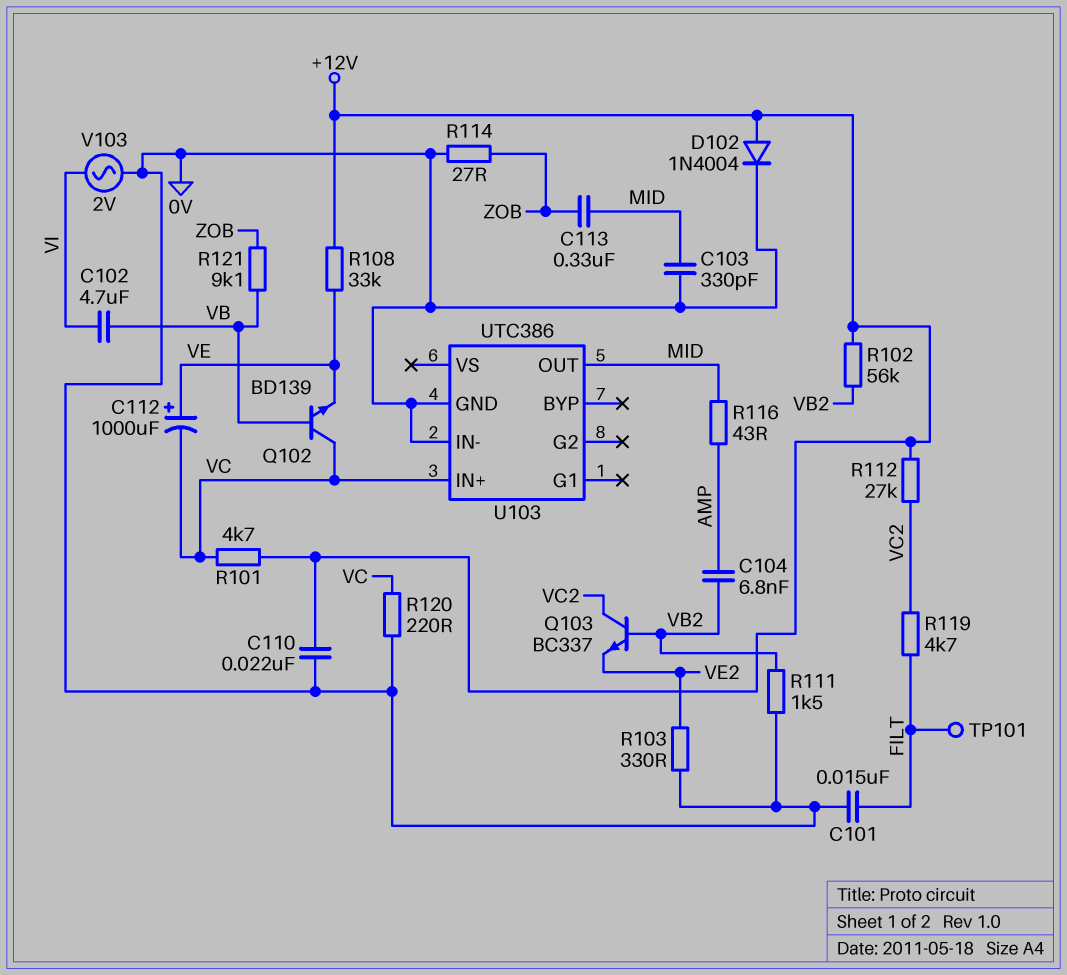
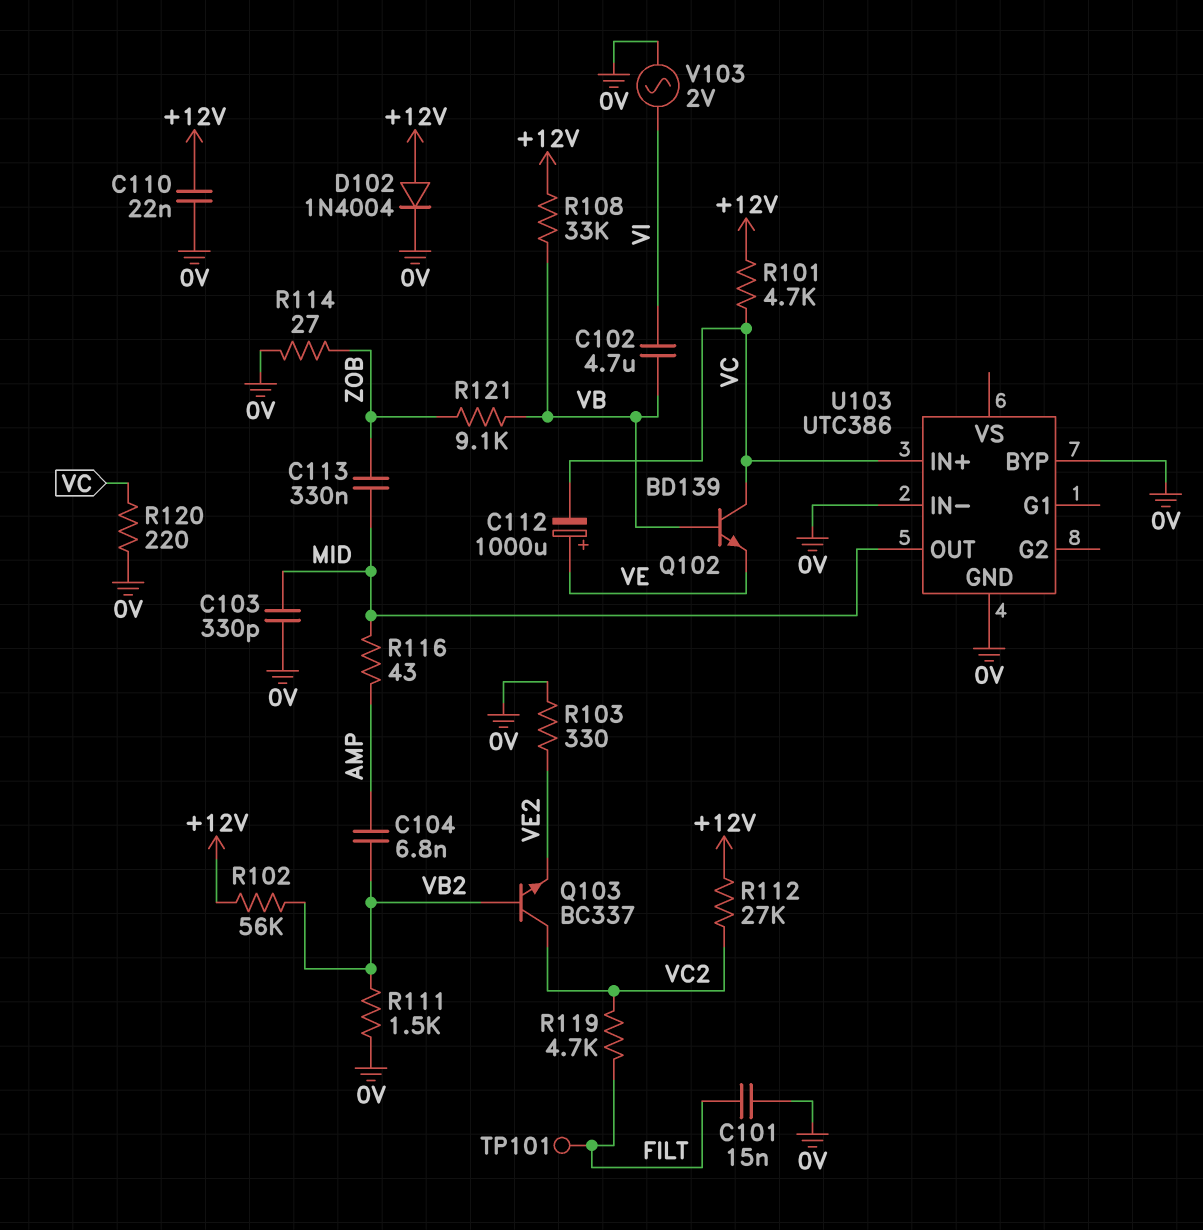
R108: 33k (+12V, VE) -> 33k (+12V, VB)
U103 pin BYP: none -> 0V

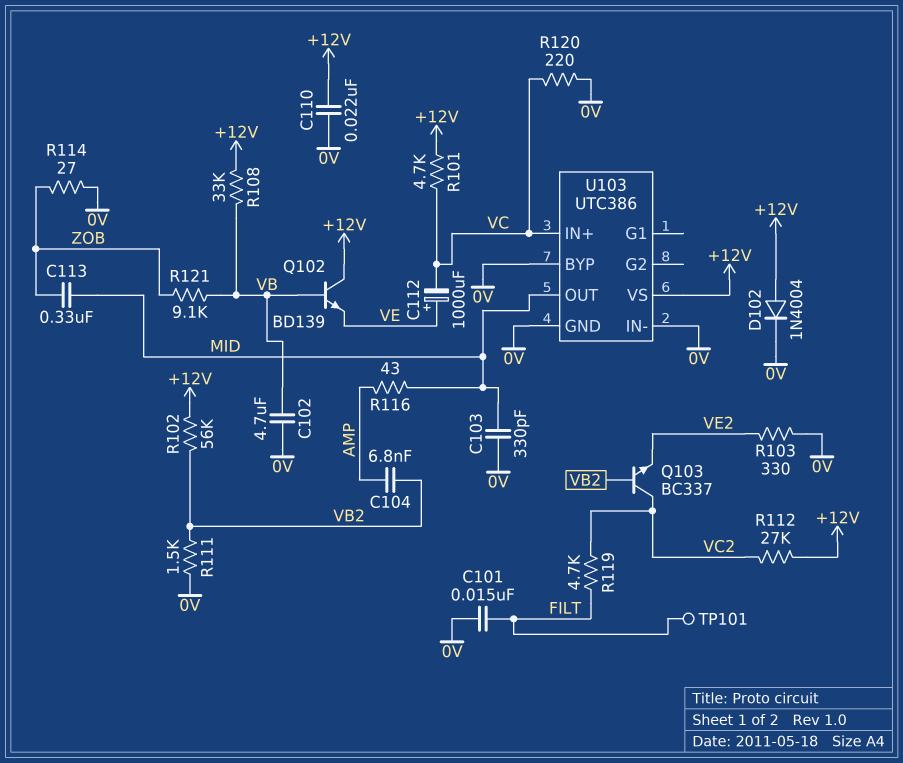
C102: 4.7uF (VB, VI) -> 4.7uF (0V, VB)
Q102: NPN BD139 (B VB, C VC, E VE) -> NPN BD139 (B VB, C +12V, E VE)
U103 pin VS: none -> +12V
V103: AC 2V (0V, VI) -> none

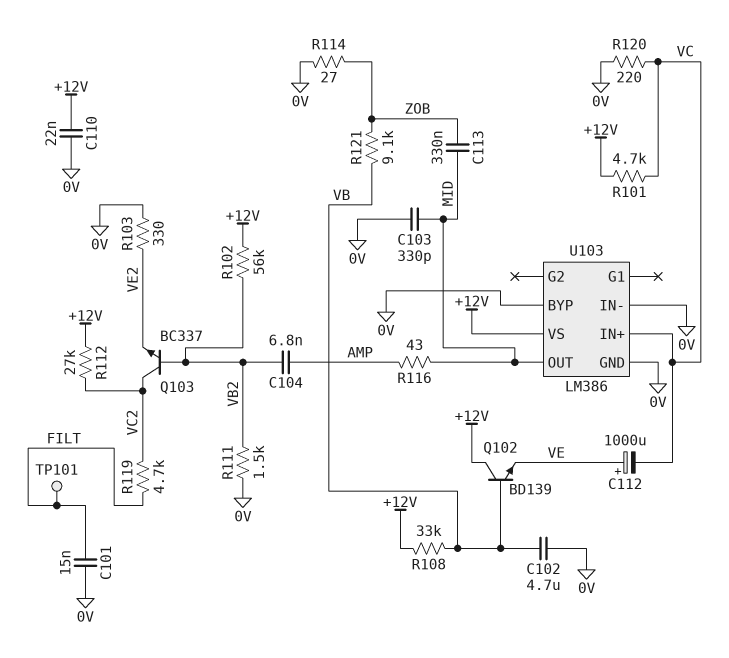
D102: diode 1N4004 (A +12V, K 0V) -> none
U103: UTC386 -> LM386

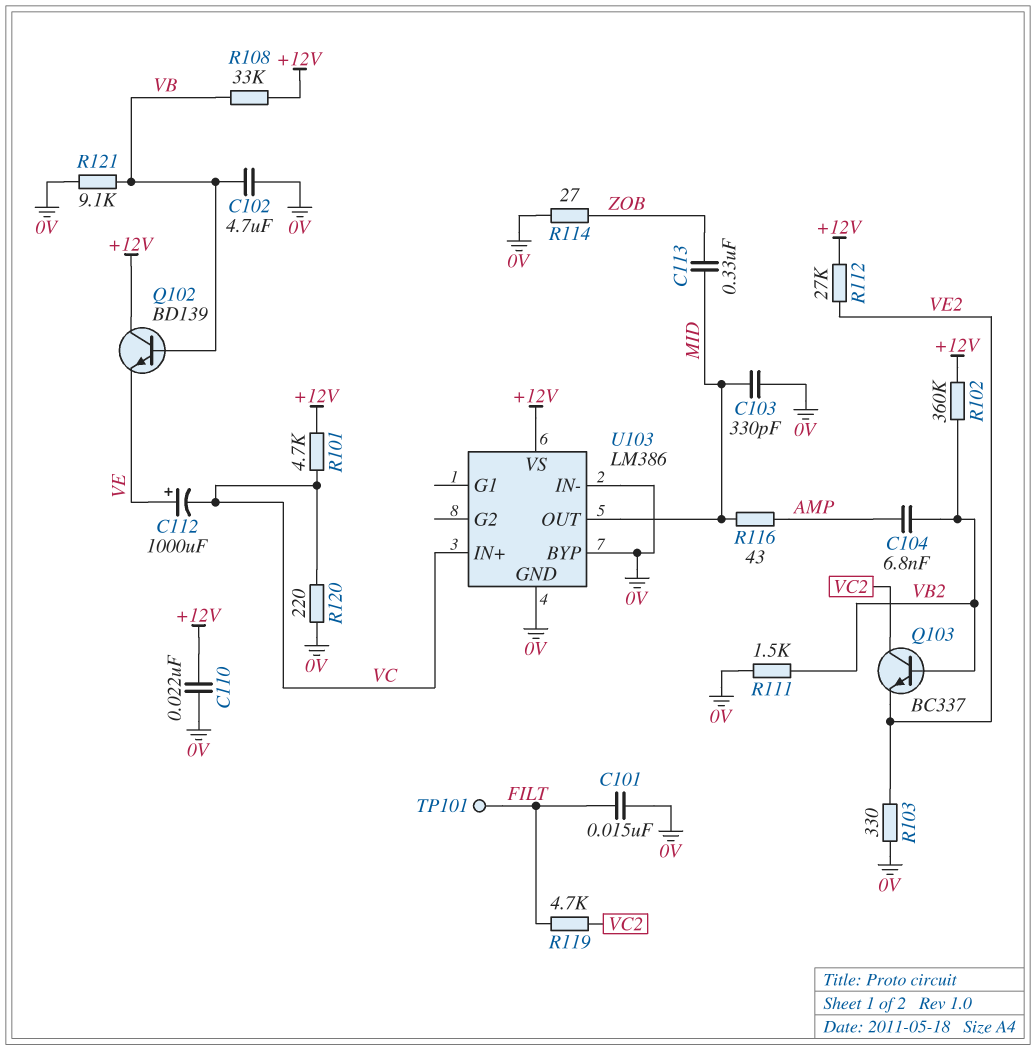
R102: 56k (+12V, VB2) -> 360k (+12V, VB2)
R112: 27k (+12V, VC2) -> 27k (+12V, VE2)
R121: 9.1k (VB, ZOB) -> 9.1k (0V, VB)

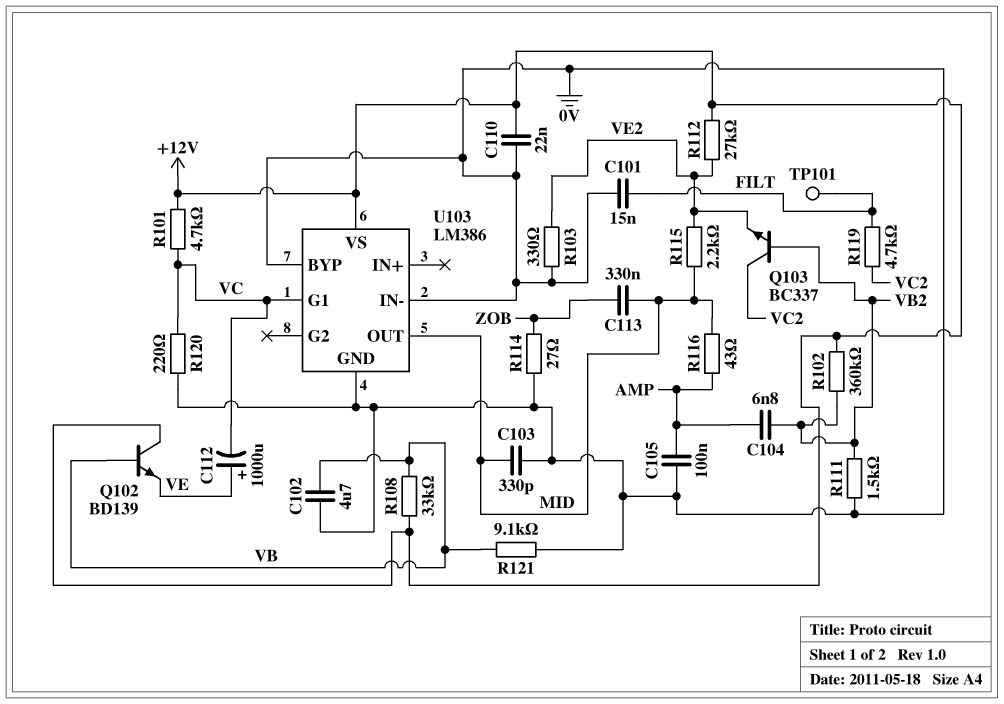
C105: none -> 100nF (0V, AMP)
R115: none -> 2.2k (MID, VE2)
U103 pin G1: none -> VC
U103 pin IN+: VC -> none

